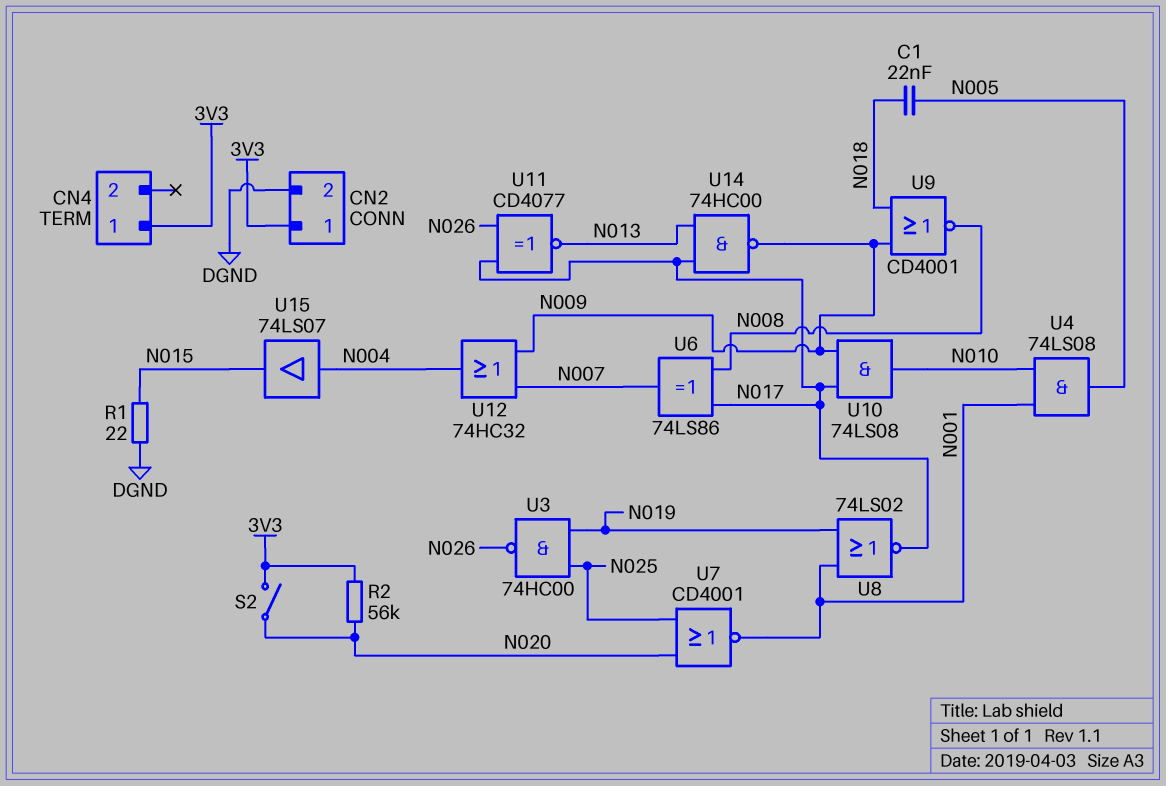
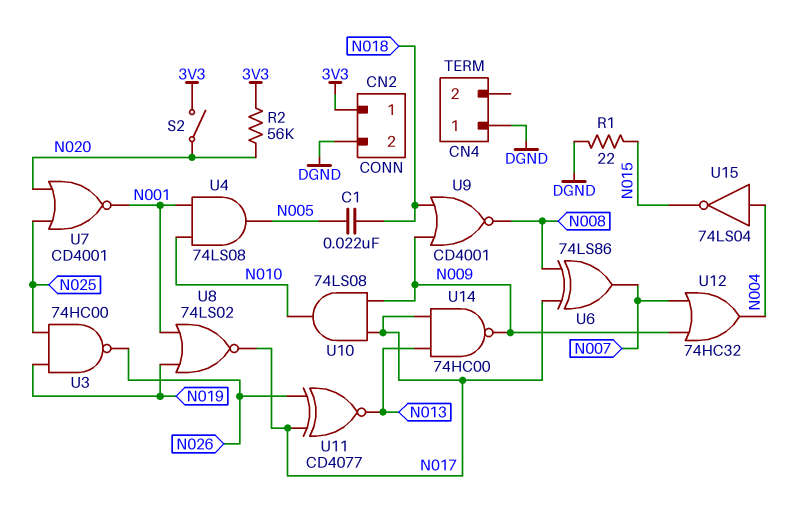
CN4 pin 1: 3V3 -> DGND
U15: buffer 74LS07 (in N004, out N015) -> NOT 74LS04 (in N004, out N015)

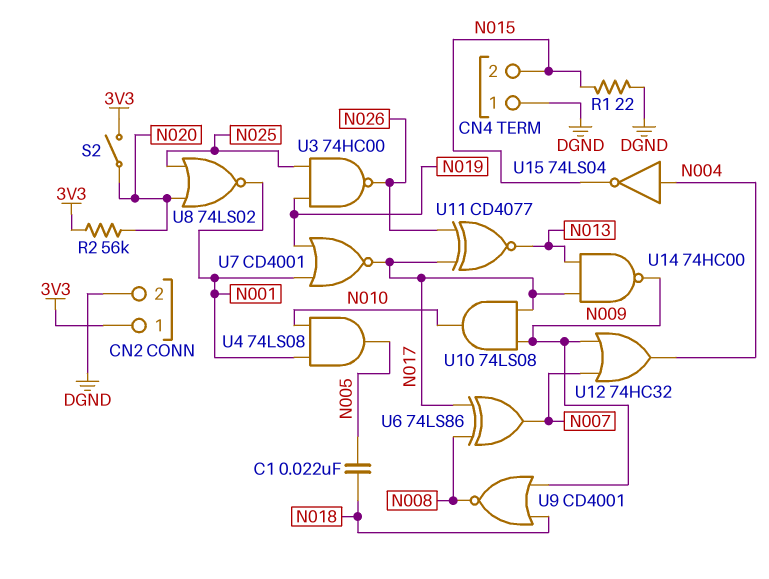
CN4 pin 2: none -> N015
U7: NOR CD4001 (in N020, in N025, out N001) -> NOR CD4001 (in N001, in N019, out N017)
U8: NOR 74LS02 (in N001, in N019, out N017) -> NOR 74LS02 (in N020, in N025, out N001)

